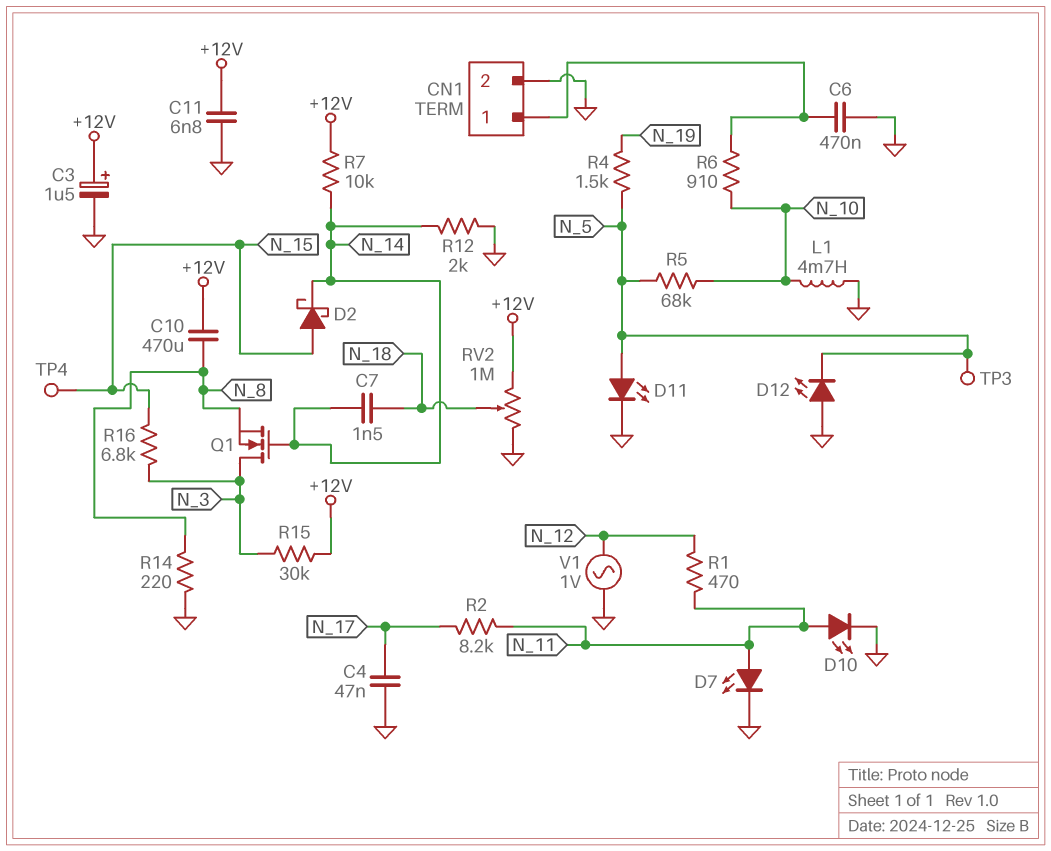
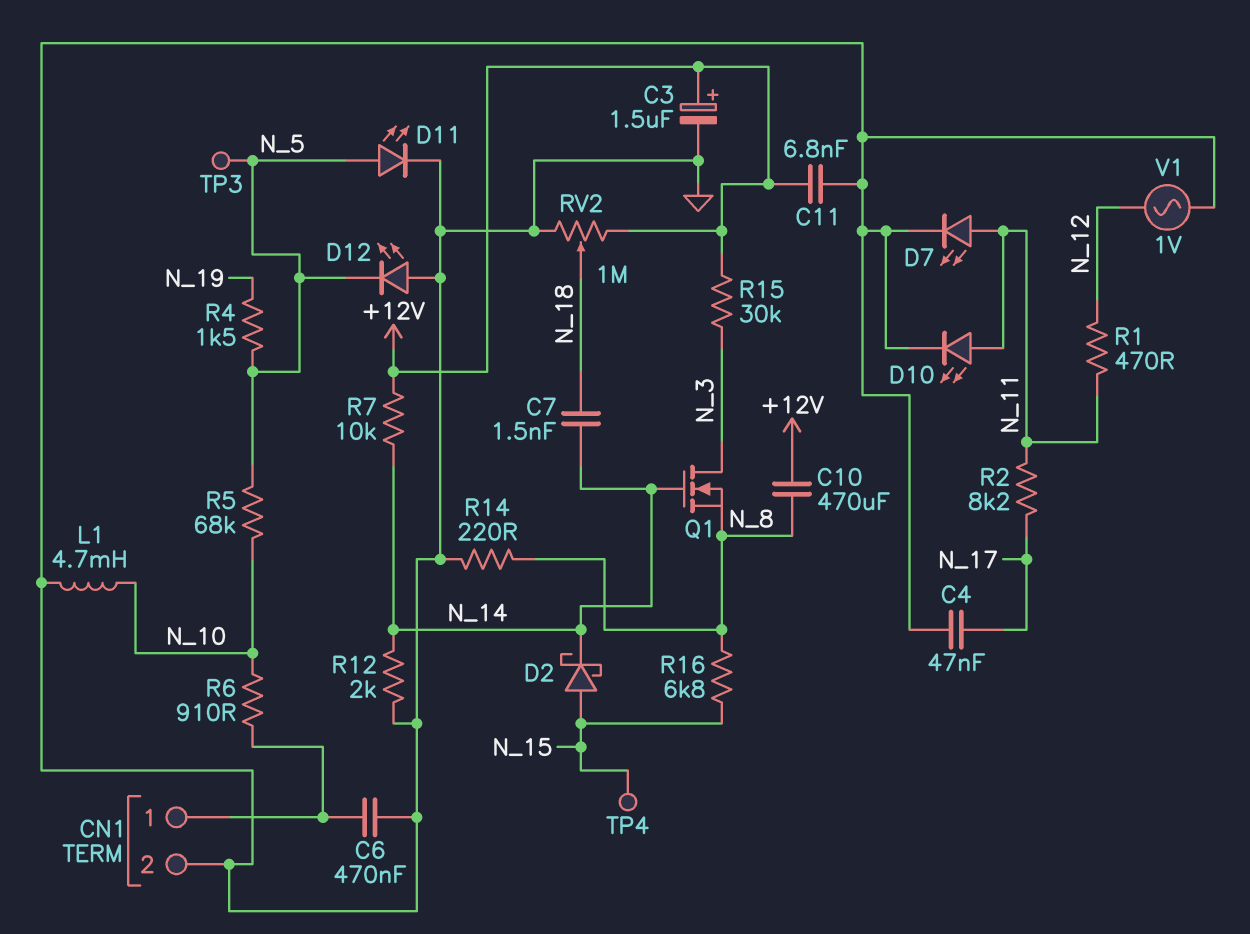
R16: 6.8k (N_3, N_15) -> 6.8k (N_8, N_15)

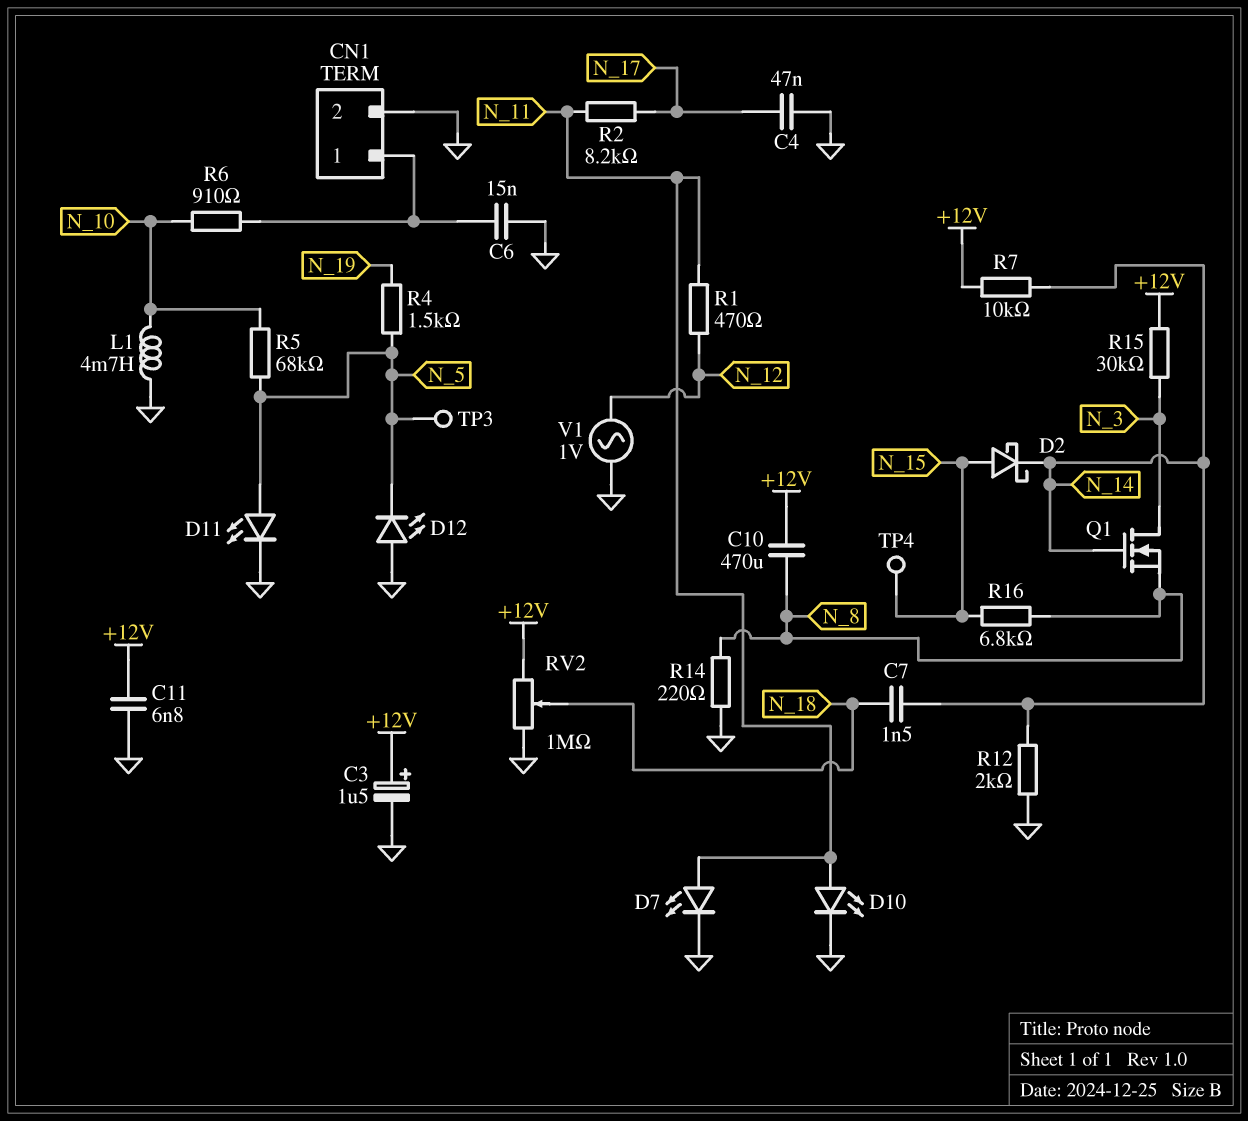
C6: 470nF (CN1/1, GND) -> 15nF (CN1/1, GND)

